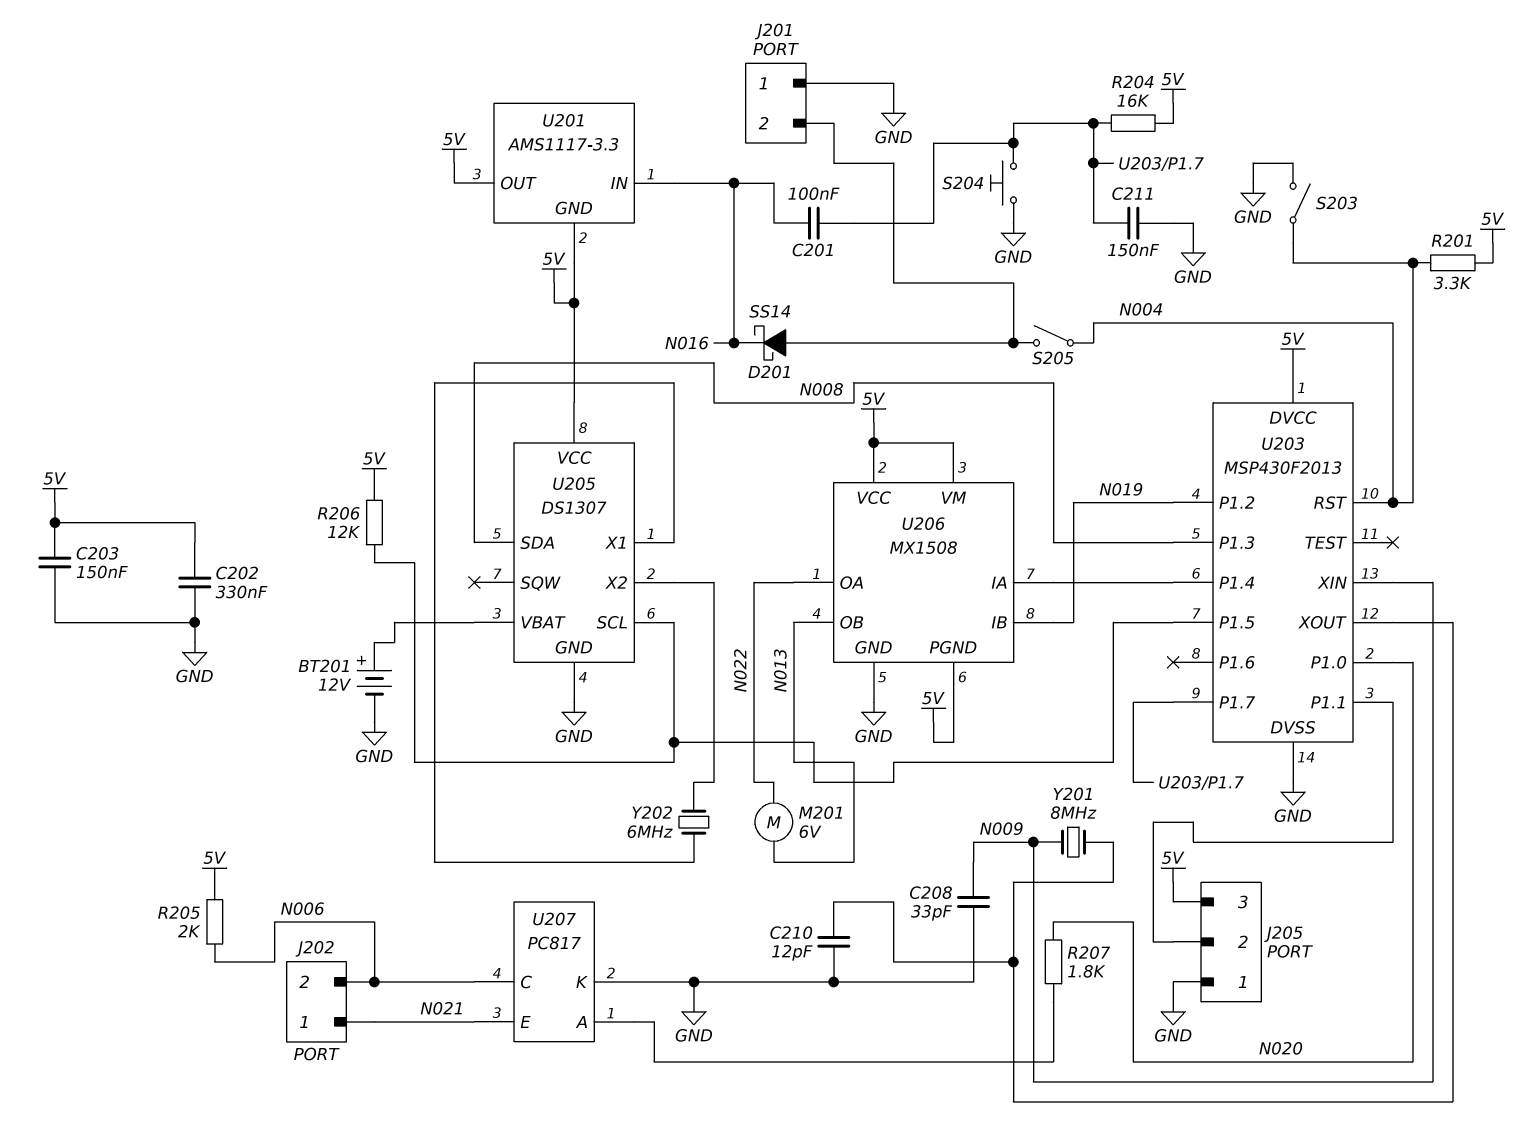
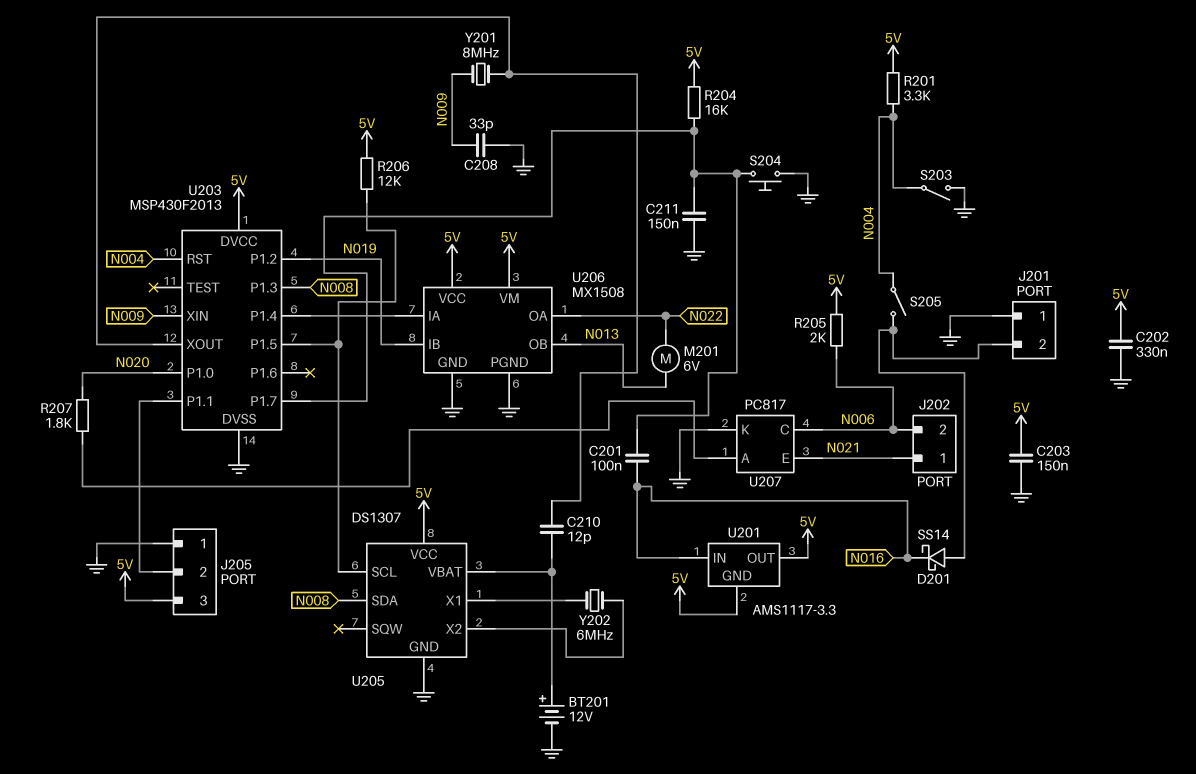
C210: 12pF (GND, U203/XOUT) -> 12pF (U203/XOUT, U205/VBAT)
U206 pin PGND: 5V -> GND

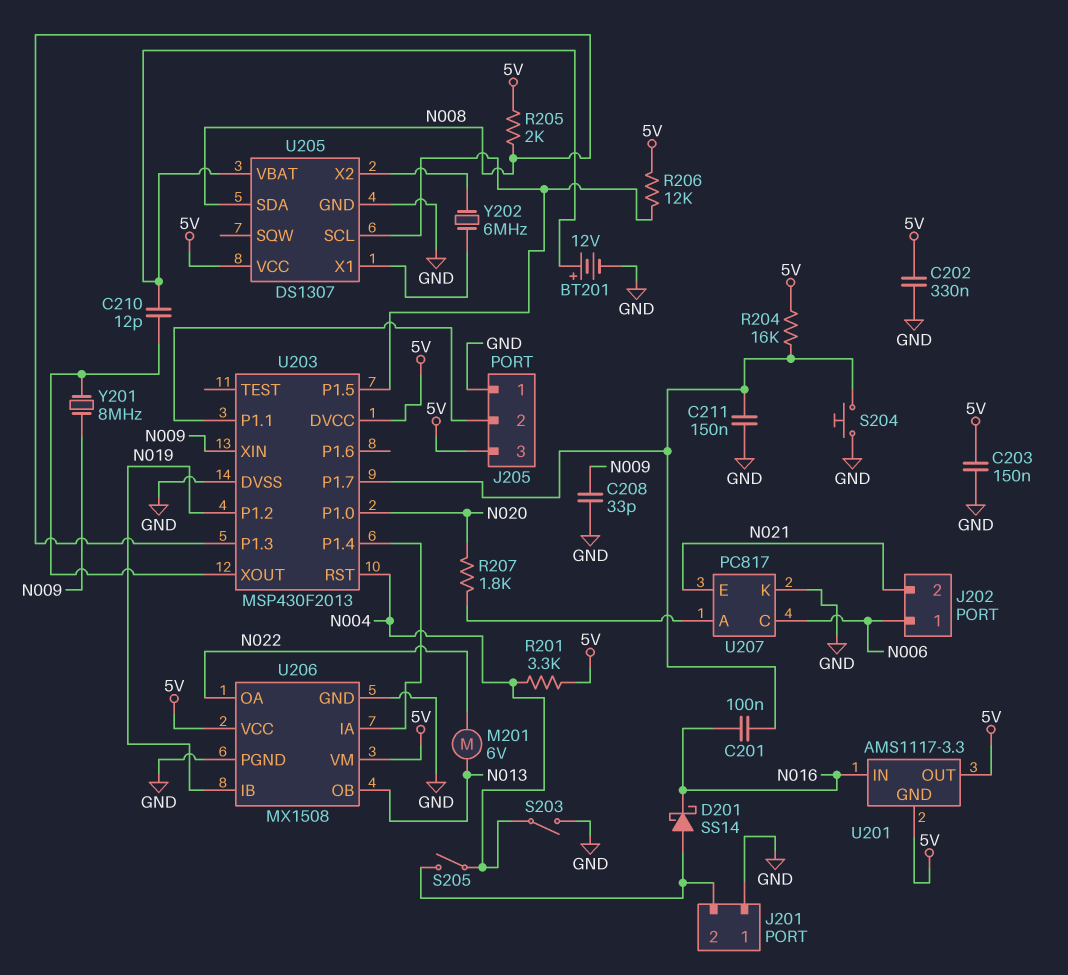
J202 pin 1: N021 -> N006
J202 pin 2: N006 -> N021
R205: 2k (5V, N006) -> 2k (5V, N008)

